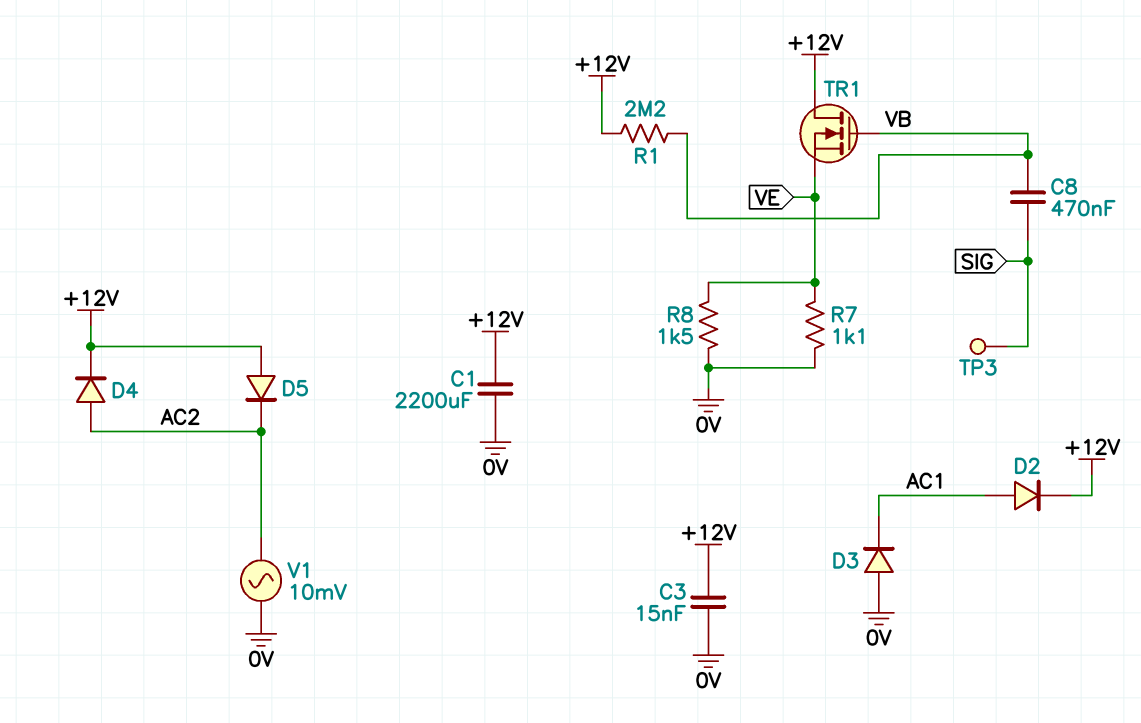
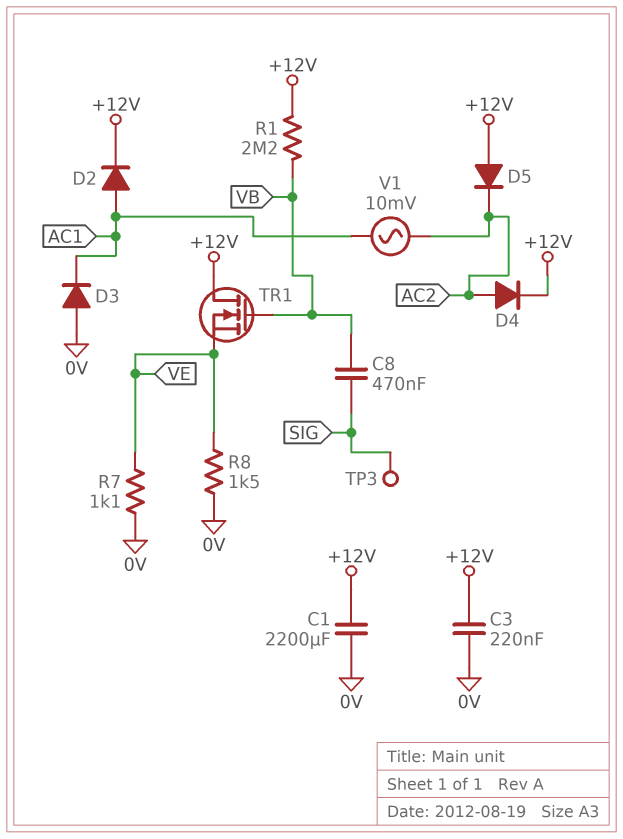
C3: 15nF (+12V, 0V) -> 220nF (+12V, 0V)
V1: AC 10mV (0V, AC2) -> AC 10mV (AC1, AC2)

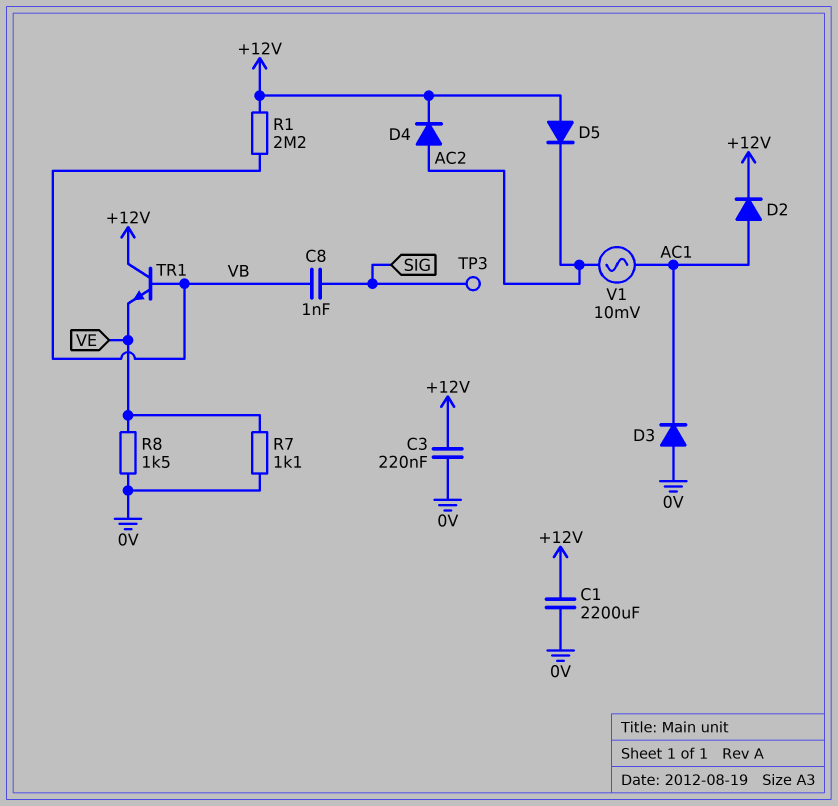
C8: 470nF (SIG, VB) -> 1nF (SIG, VB)
TR1: NMOS (G VB, D +12V, S VE) -> NPN (B VB, C +12V, E VE)

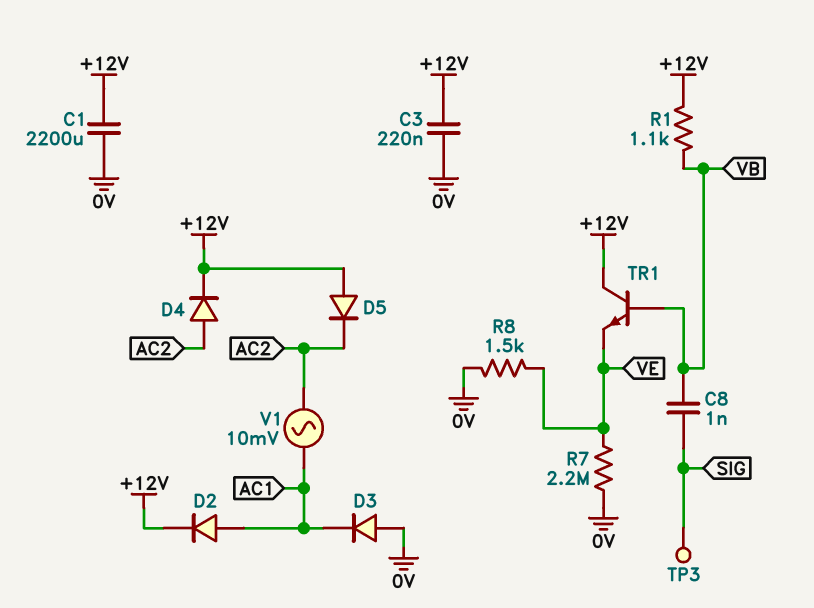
R1: 2.2M (+12V, VB) -> 1.1k (+12V, VB)
R7: 1.1k (0V, VE) -> 2.2M (0V, VE)

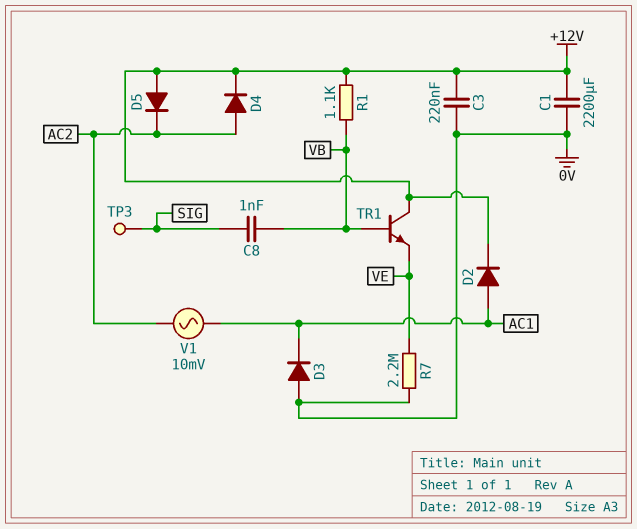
R8: 1.5k (0V, VE) -> none

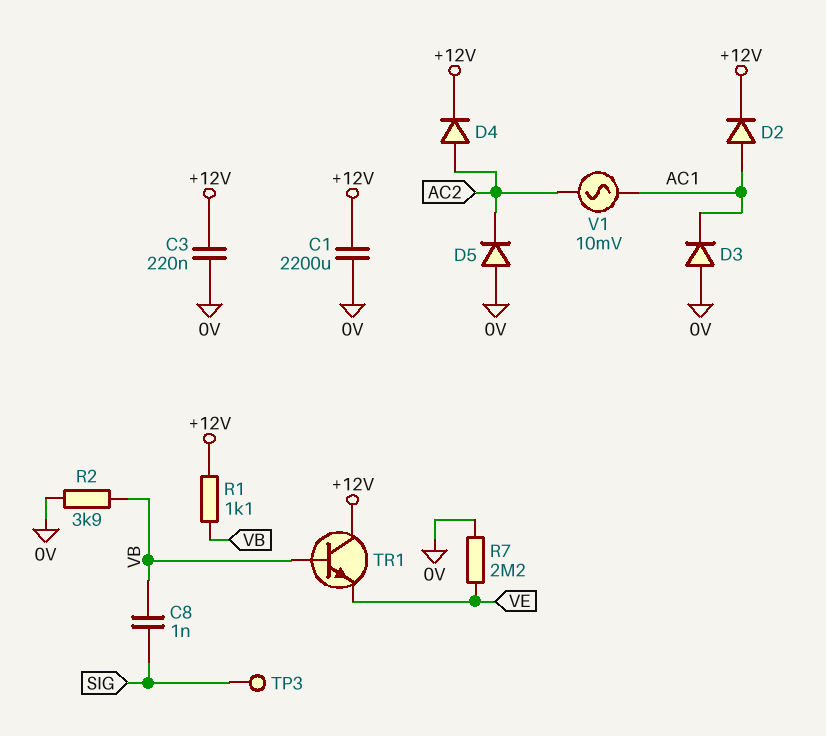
D5: diode (A +12V, K AC2) -> diode (A 0V, K AC2)
R2: none -> 3.9k (0V, VB)

